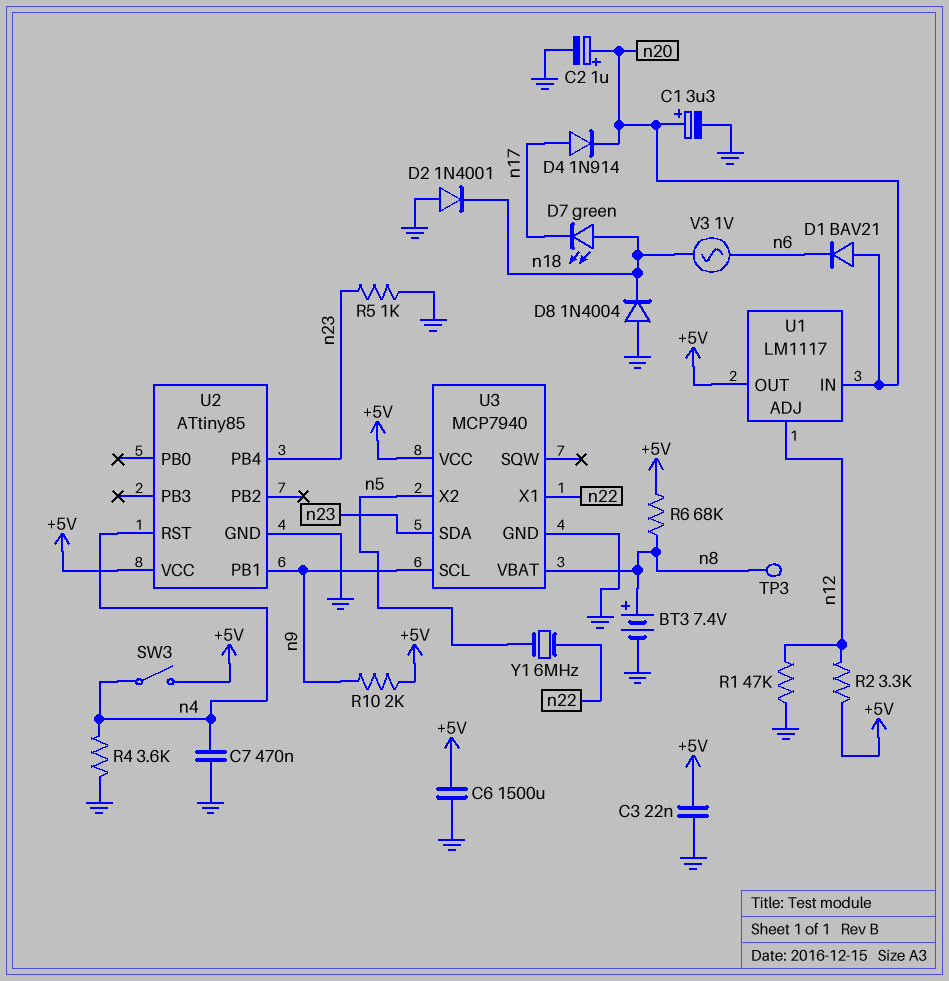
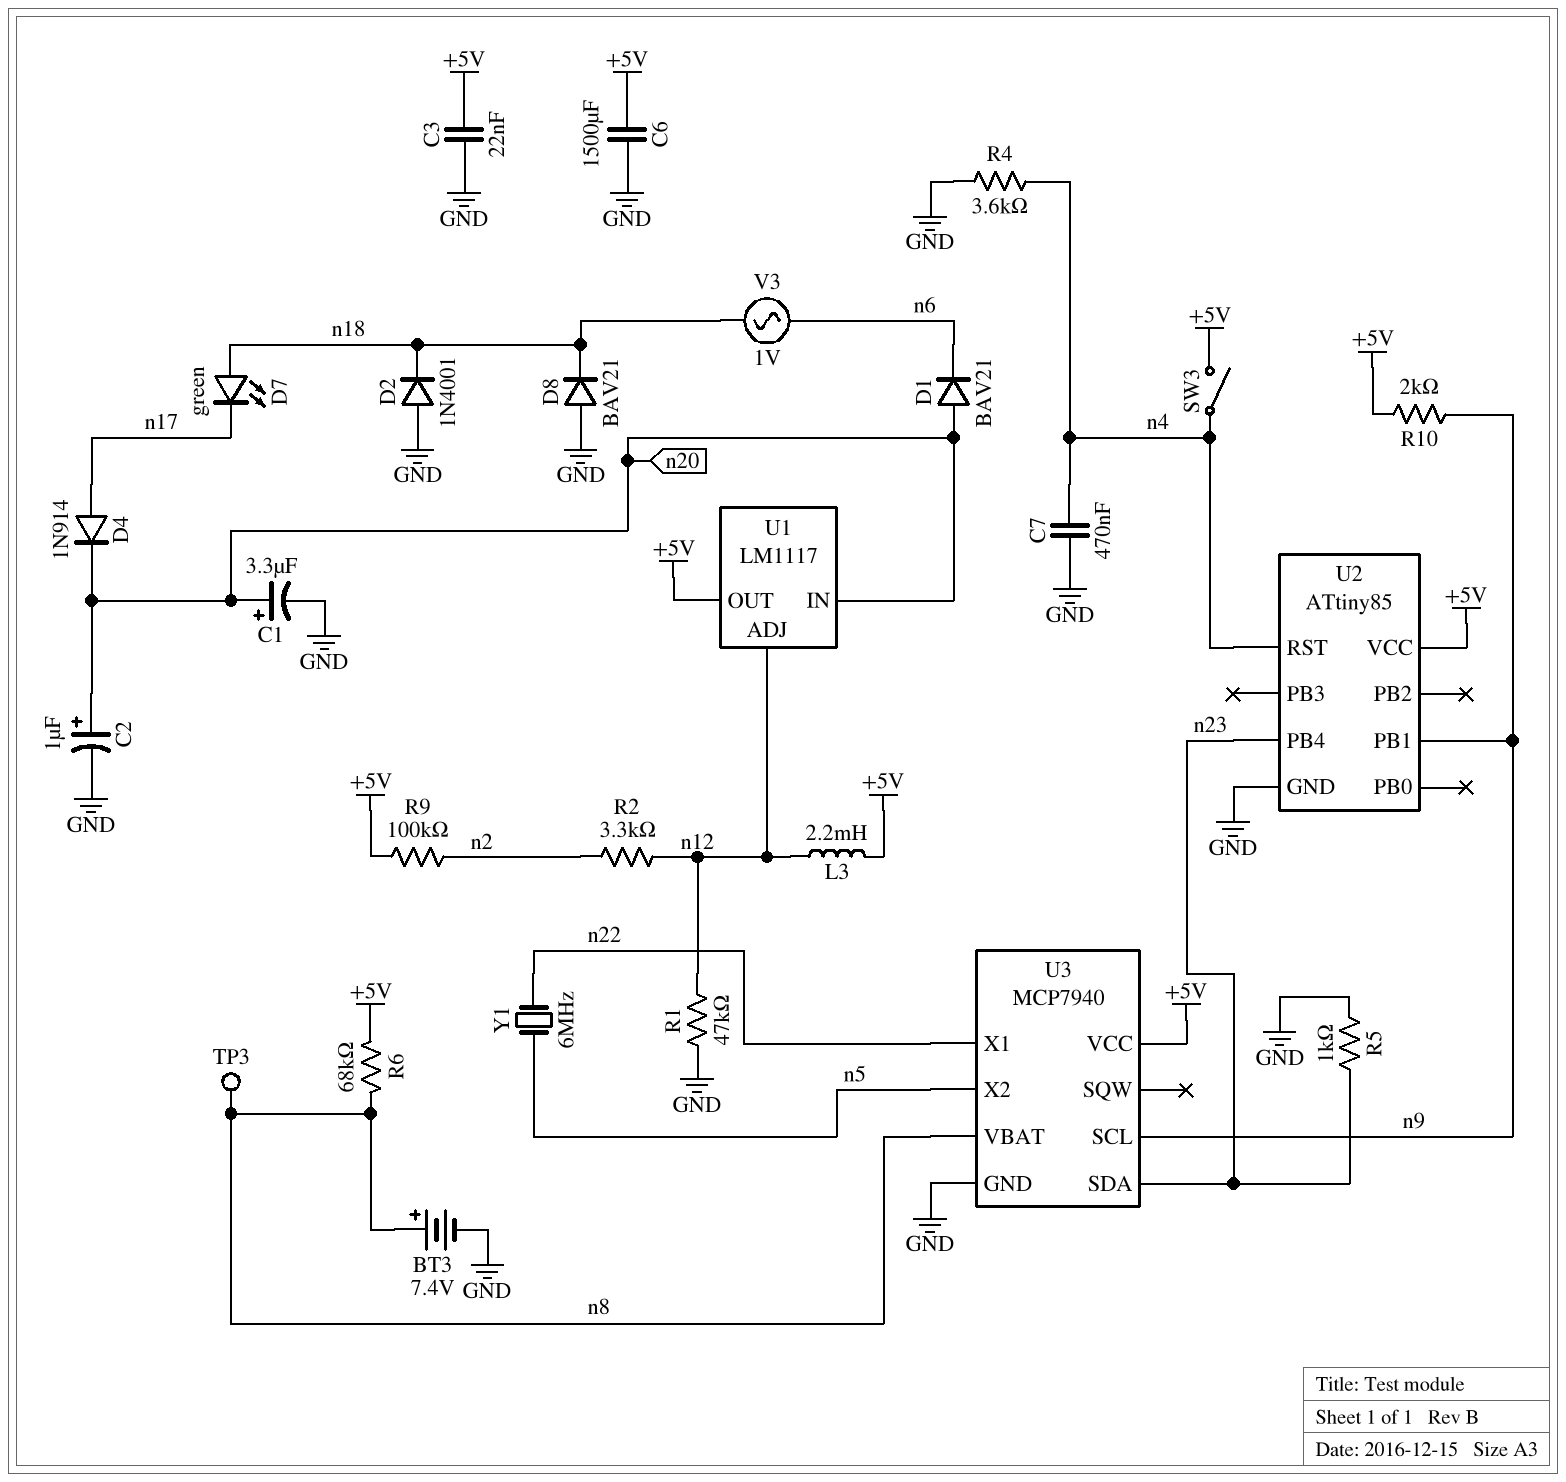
D8: diode 1N4004 (A GND, K n18) -> diode BAV21 (A GND, K n18)
L3: none -> 2.2mH (+5V, n12)
R2: 3.3k (+5V, n12) -> 3.3k (n2, n12)
R9: none -> 100k (+5V, n2)

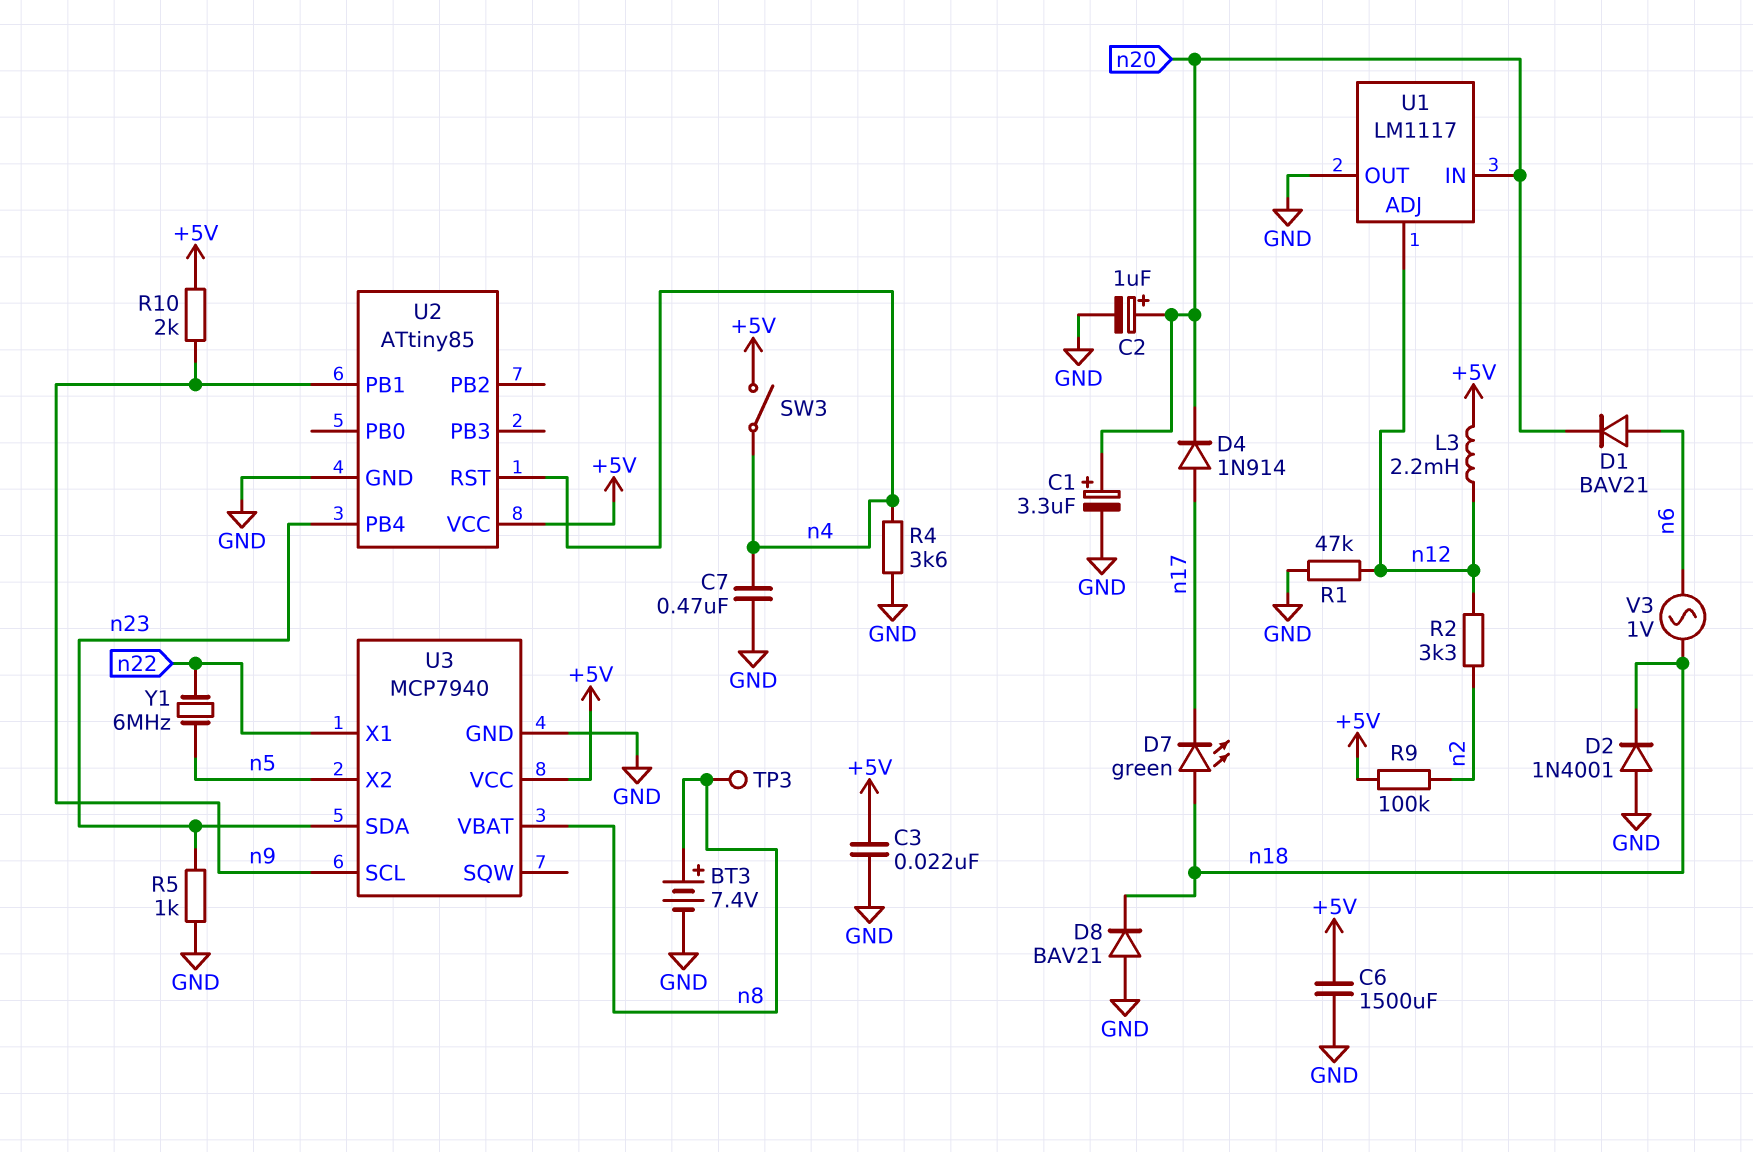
D1: diode BAV21 (A n20, K n6) -> diode BAV21 (A n6, K n20)
R6: 68k (+5V, n8) -> none
U1 pin OUT: +5V -> GND

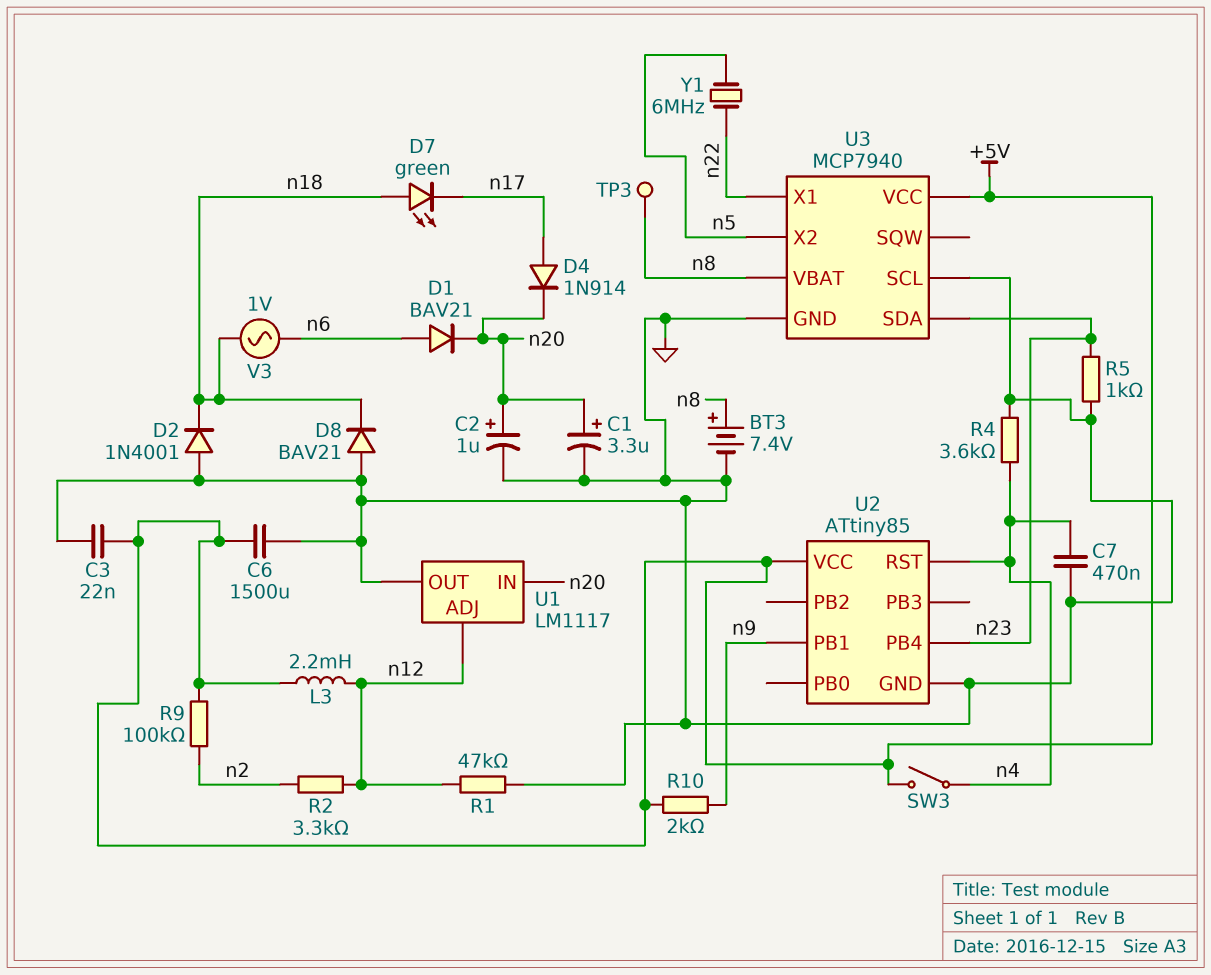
U3 pin SCL: n9 -> GND

